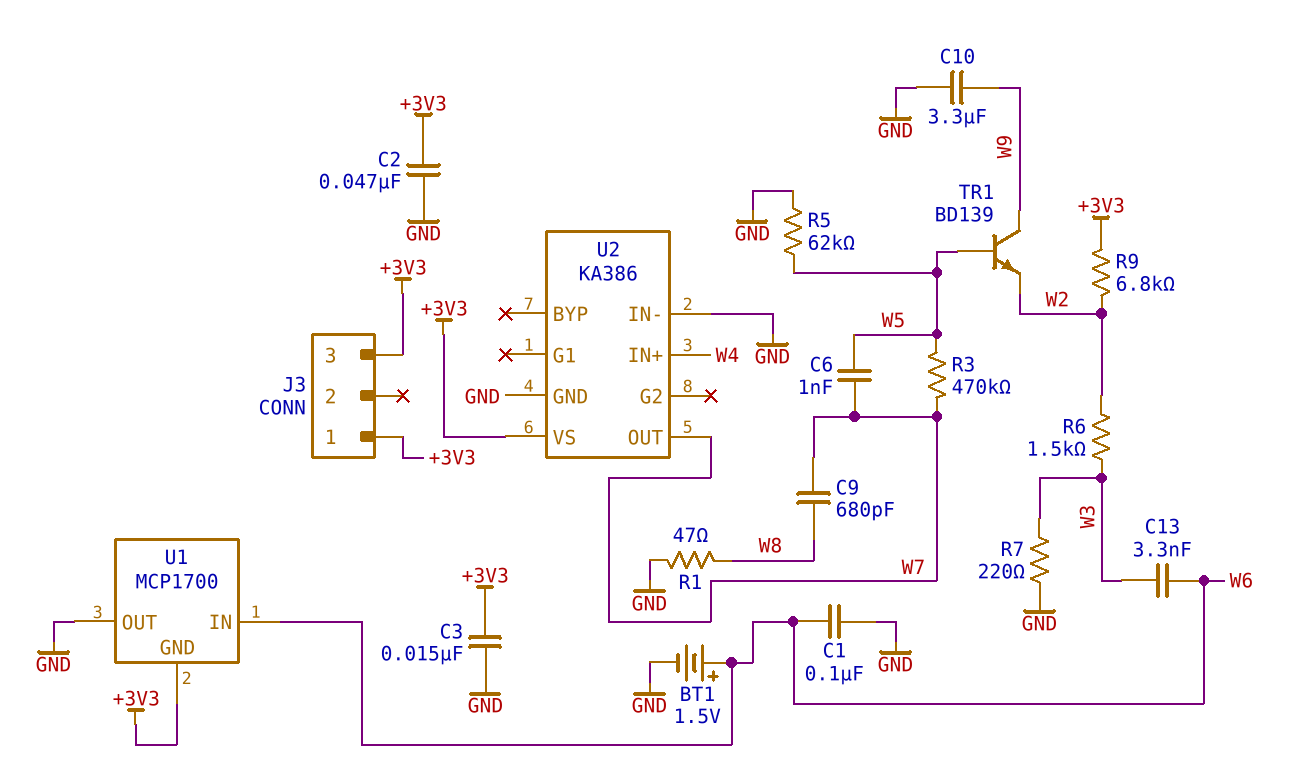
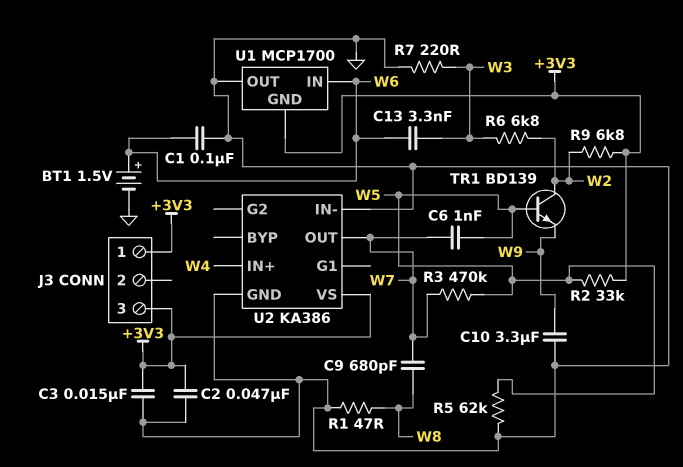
R2: none -> 33k (+3V3, W5)
R6: 1.5k (W2, W3) -> 6.8k (W2, W3)
TR1: NPN BD139 (B W5, C W9, E W2) -> NPN BD139 (B W5, C W2, E W9)

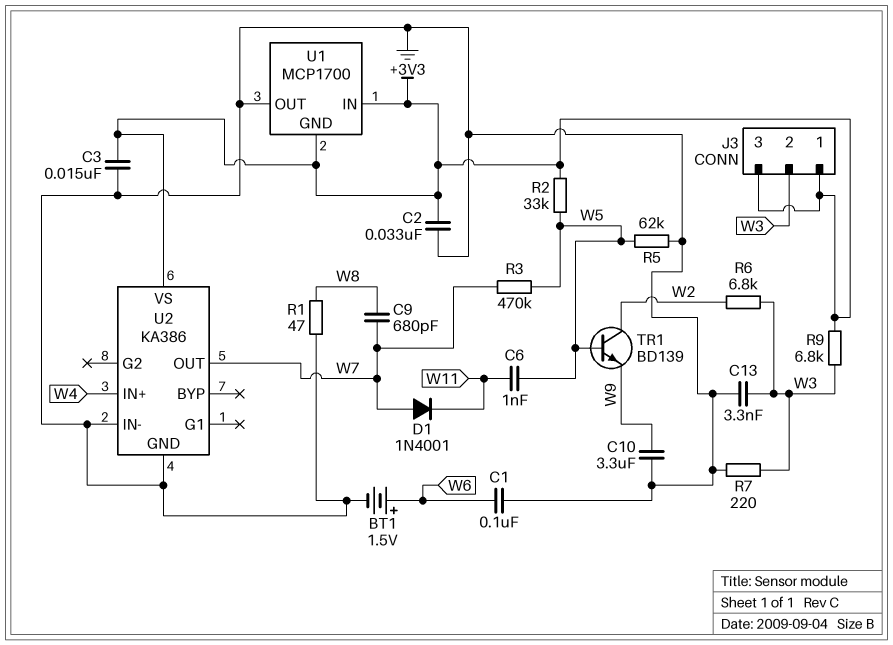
C2: 47nF (+3V3, GND) -> 33nF (+3V3, GND)
C6: 1nF (W5, W7) -> 1nF (W5, W11)
C13: 3.3nF (W3, W6) -> 3.3nF (GND, W3)
D1: none -> diode 1N4001 (A W7, K W11)
J3 pin 2: none -> W3
R9: 6.8k (+3V3, W2) -> 6.8k (+3V3, W3)
U1 pin IN: W6 -> +3V3

